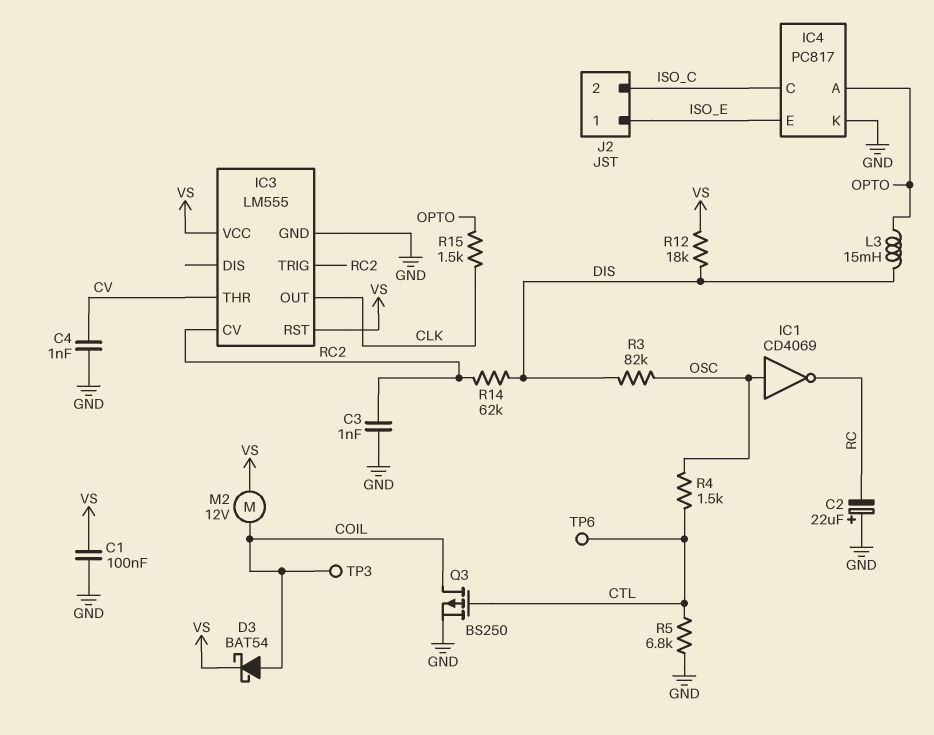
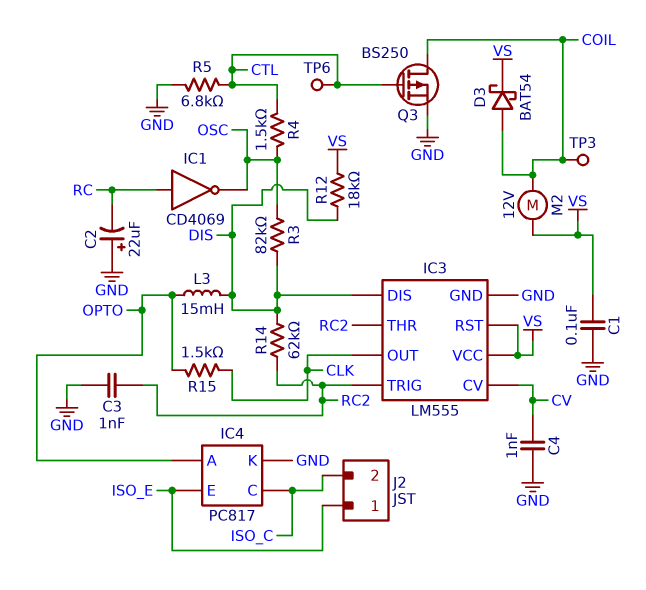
IC1: NOT CD4069 (in OSC, out RC) -> NOT CD4069 (in RC, out OSC)
IC3 pin CV: RC2 -> CV
IC3 pin DIS: none -> DIS
IC3 pin THR: CV -> RC2

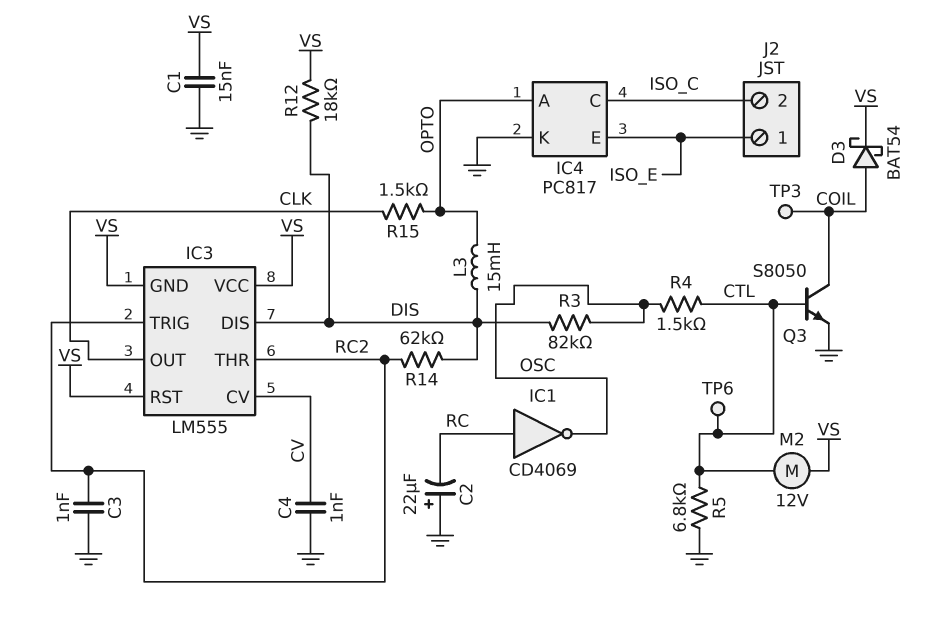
C1: 100nF (GND, VS) -> 15nF (GND, VS)
IC3 pin GND: GND -> VS
M2: motor 12V (COIL, VS) -> motor 12V (CTL, VS)
Q3: PMOS BS250 (G CTL, D COIL, S GND) -> NPN S8050 (B CTL, C COIL, E GND)

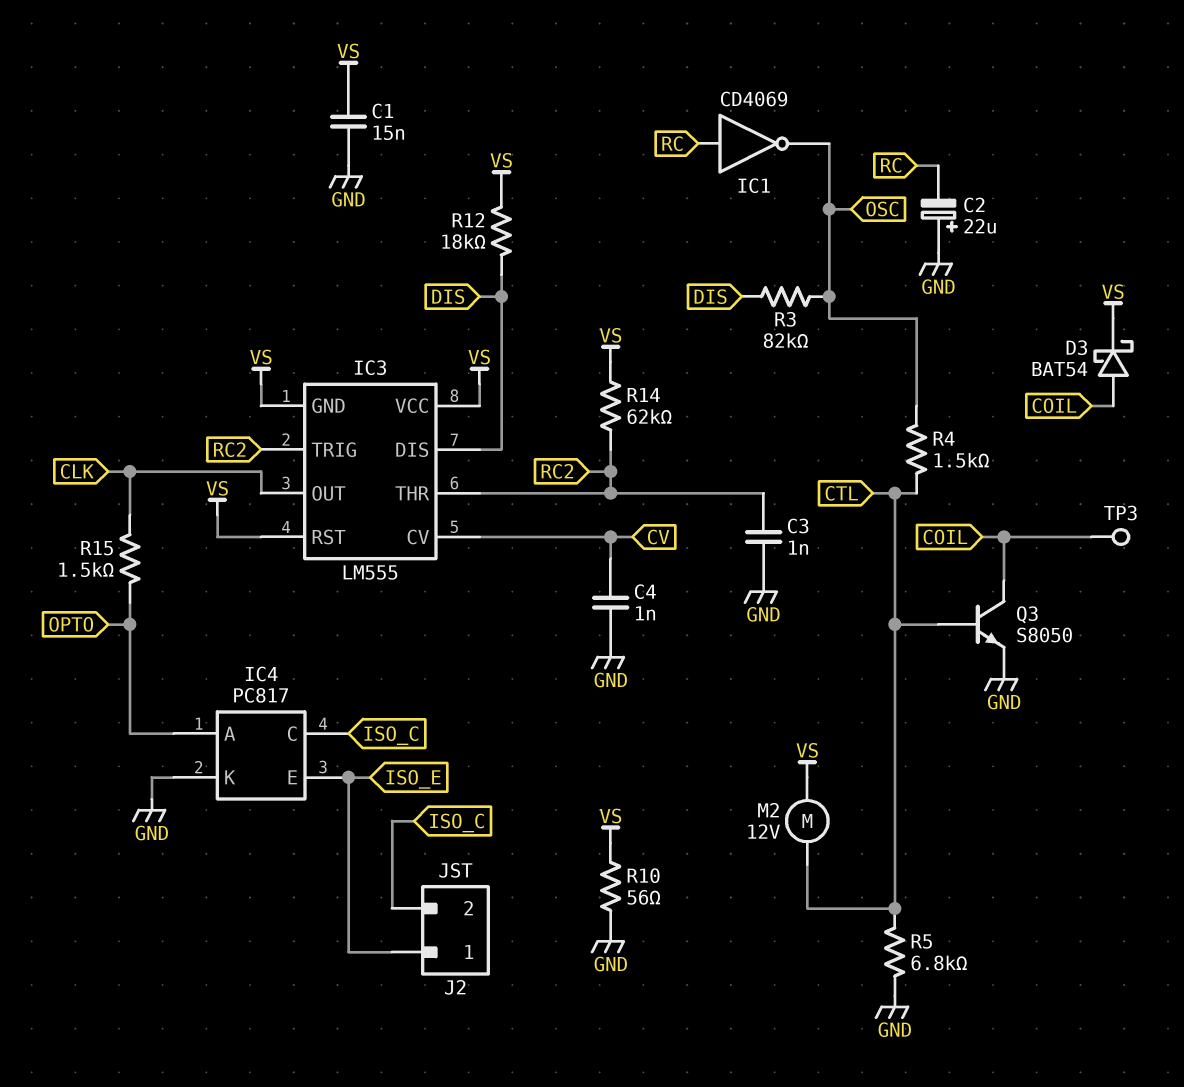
L3: 15mH (DIS, OPTO) -> none
R10: none -> 56 (GND, VS)
R14: 62k (DIS, RC2) -> 62k (RC2, VS)
TP6: test point (CTL) -> none

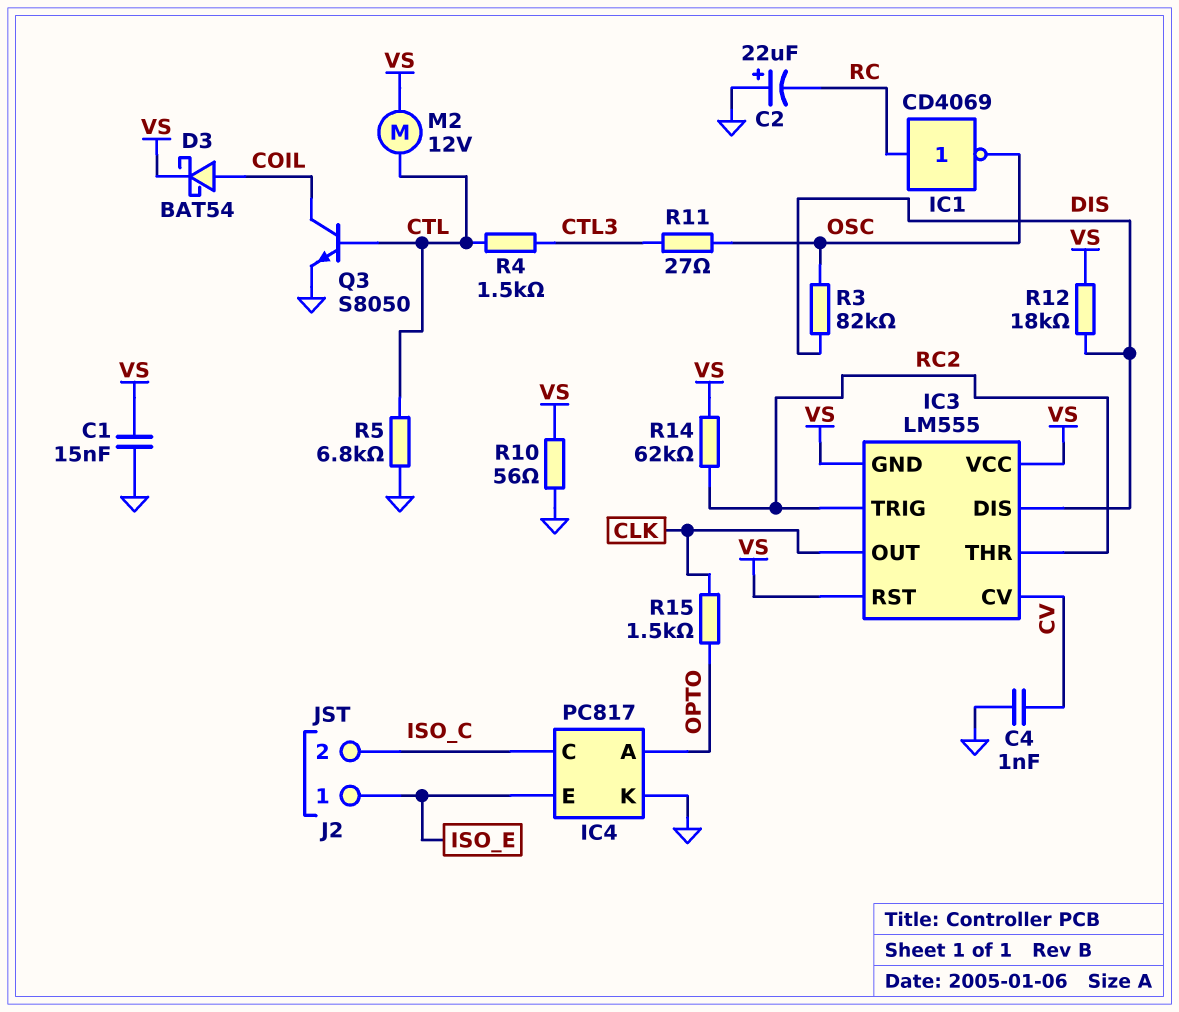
C3: 1nF (GND, RC2) -> none
R4: 1.5k (CTL, OSC) -> 1.5k (CTL, CTL3)
R11: none -> 27 (CTL3, OSC)
TP3: test point (COIL) -> none

